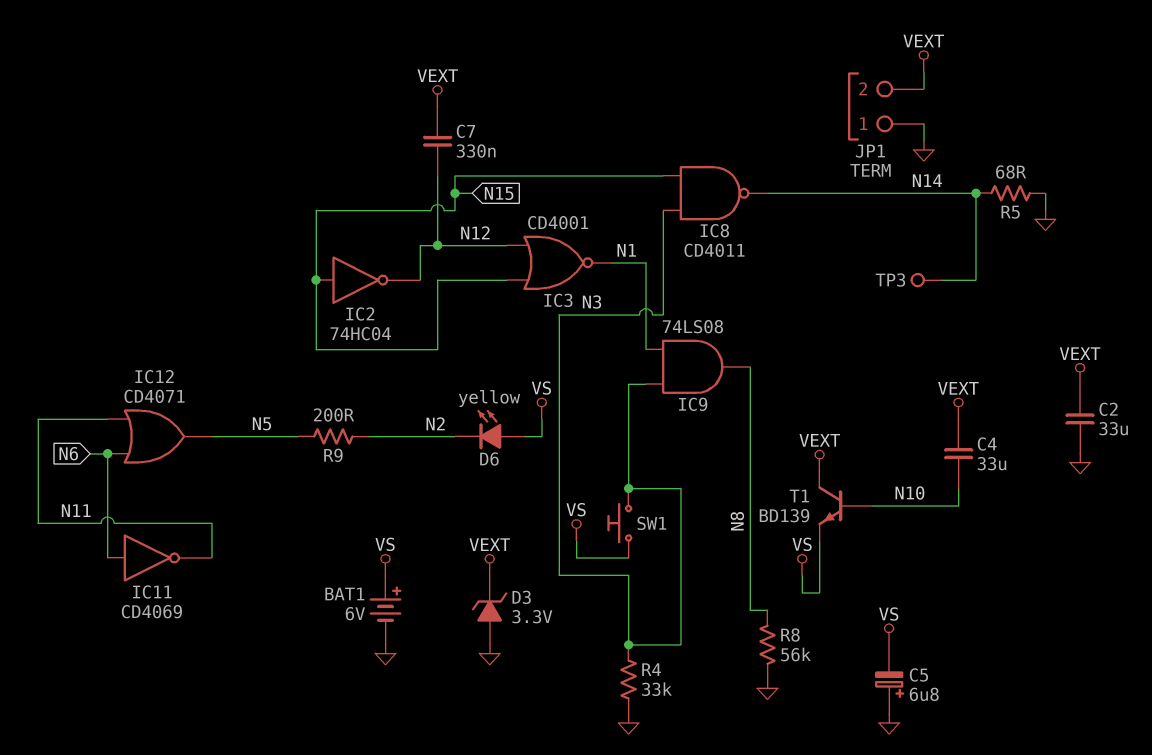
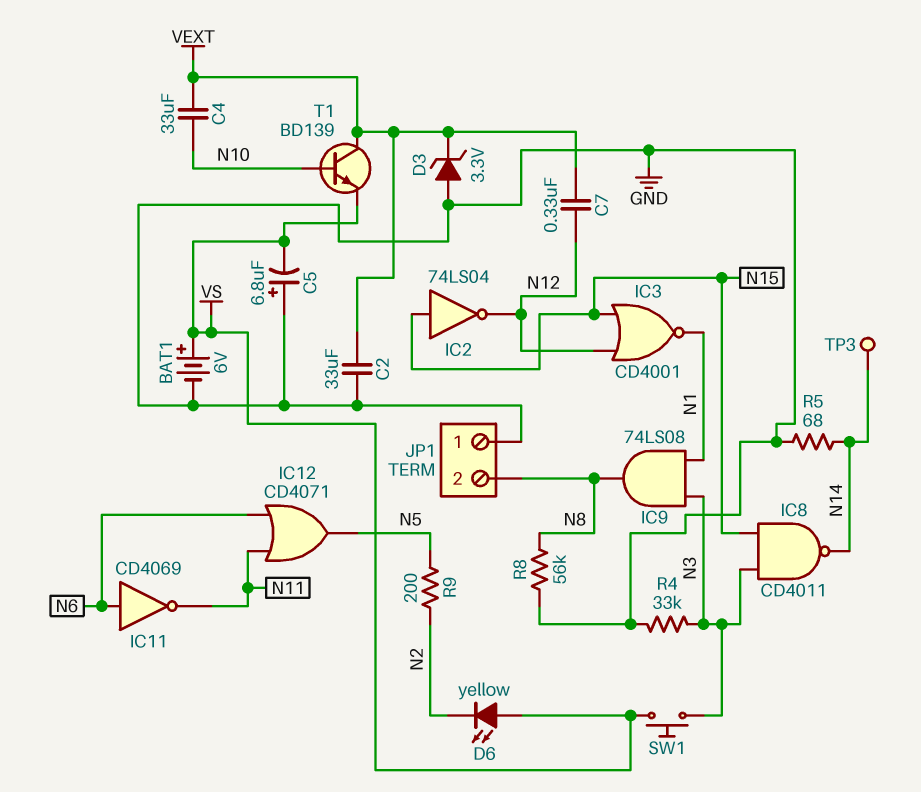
IC2: NOT 74HC04 (in N15, out N12) -> NOT 74LS04 (in N15, out N12)
JP1 pin 2: VEXT -> N8

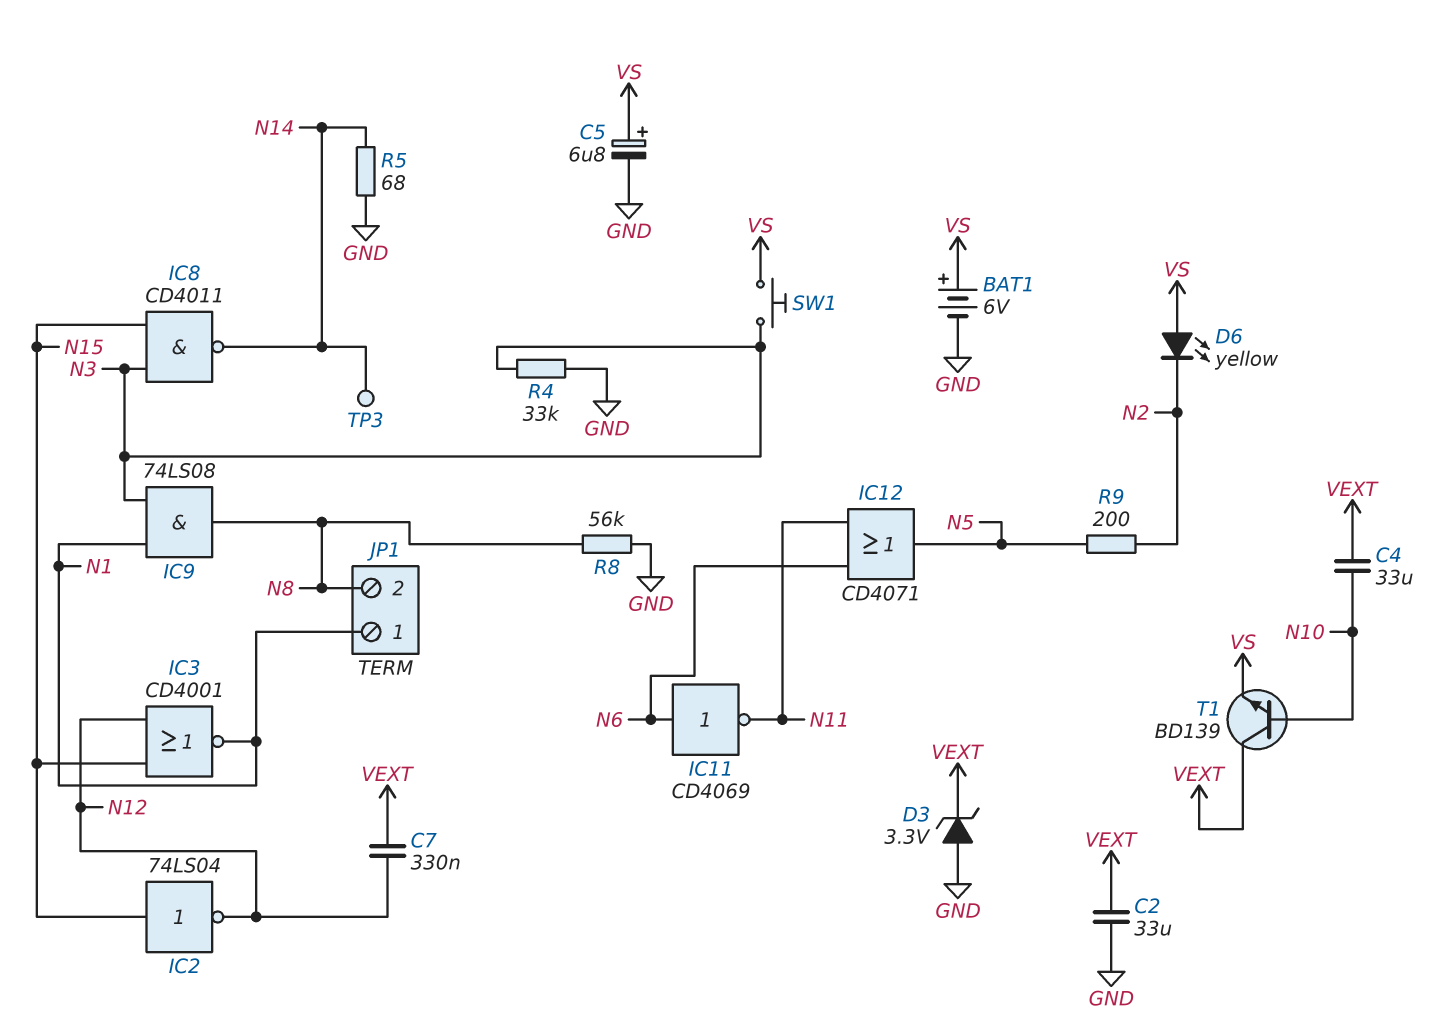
C5: 6.8uF (plus GND, minus VS) -> 6.8uF (plus VS, minus GND)
JP1 pin 1: GND -> N1

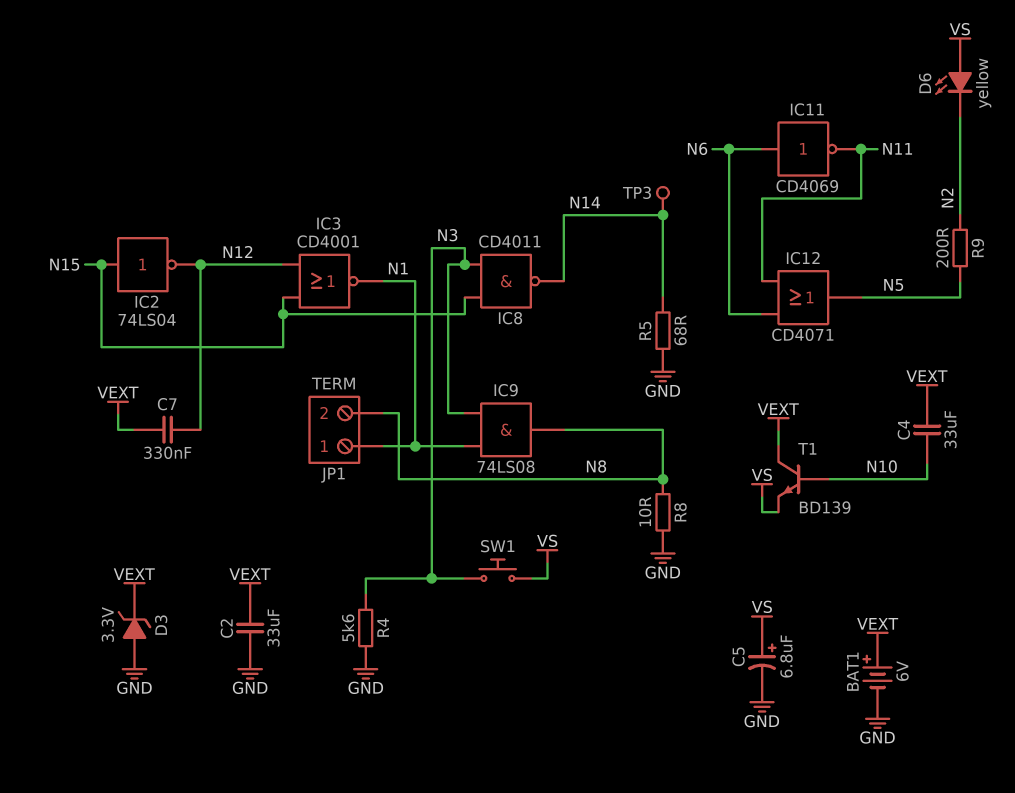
BAT1: 6V (plus VS, minus GND) -> 6V (plus VEXT, minus GND)
R4: 33k (GND, N3) -> 5.6k (GND, N3)
R8: 56k (GND, N8) -> 10 (GND, N8)

